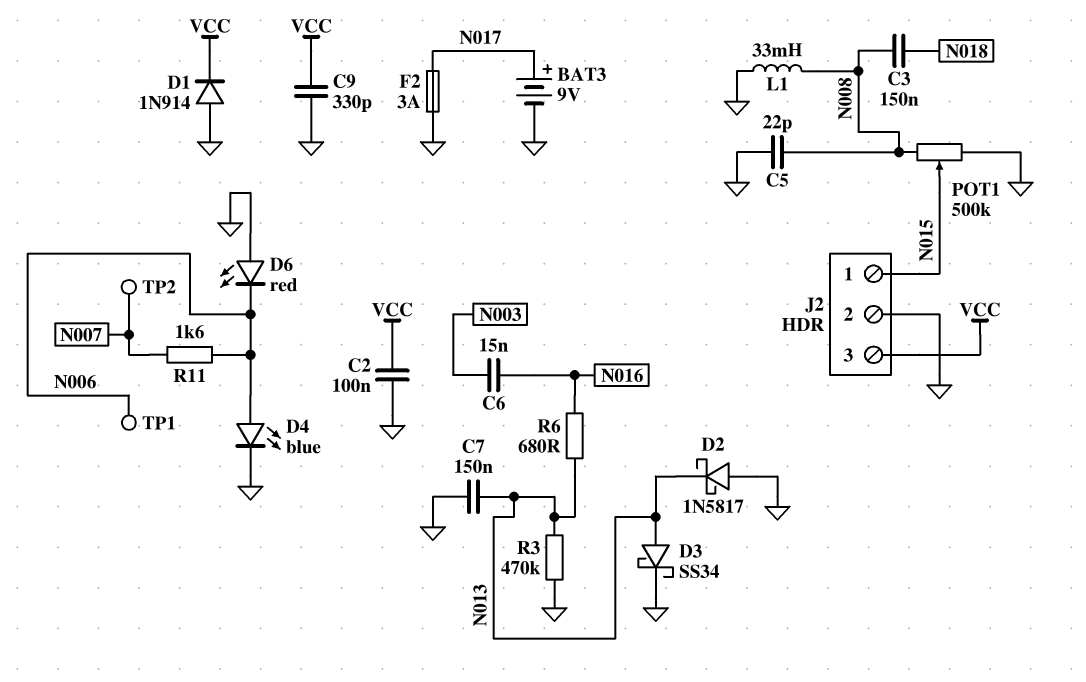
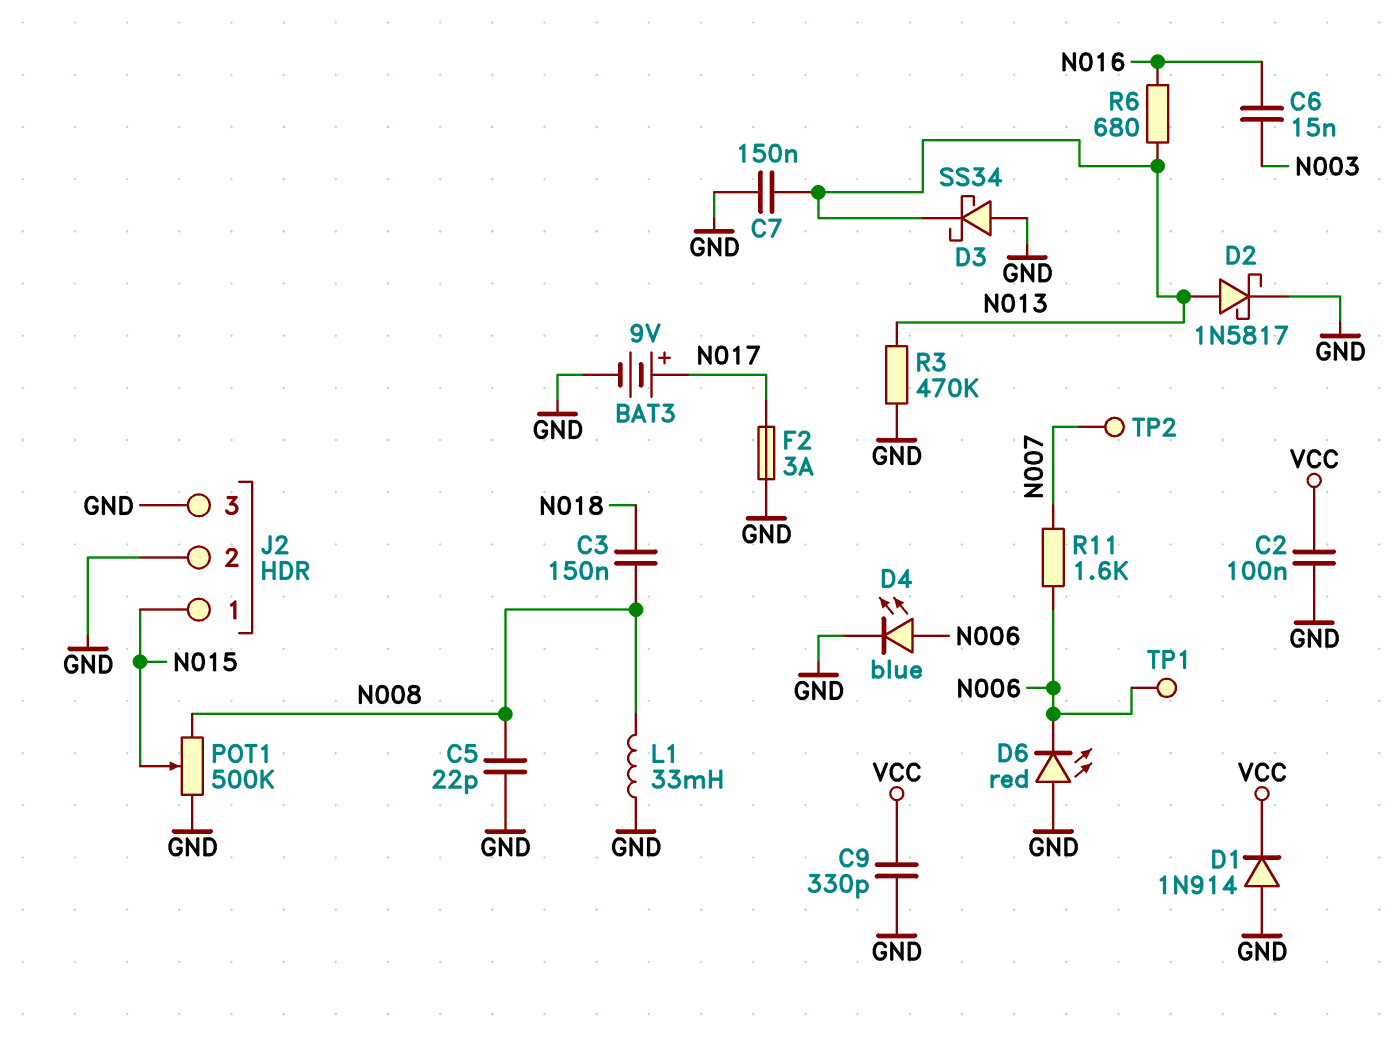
D2: schottky 1N5817 (A GND, K N013) -> schottky 1N5817 (A N013, K GND)
D3: schottky SS34 (A N013, K GND) -> schottky SS34 (A GND, K N013)
J2 pin 3: VCC -> GND

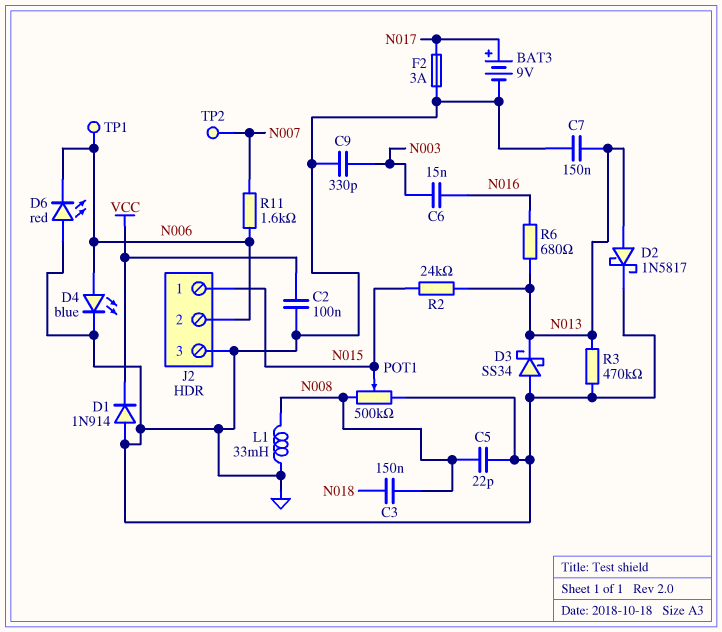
C9: 330pF (GND, VCC) -> 330pF (GND, N003)
J2 pin 2: GND -> N006
R2: none -> 24k (N013, N015)

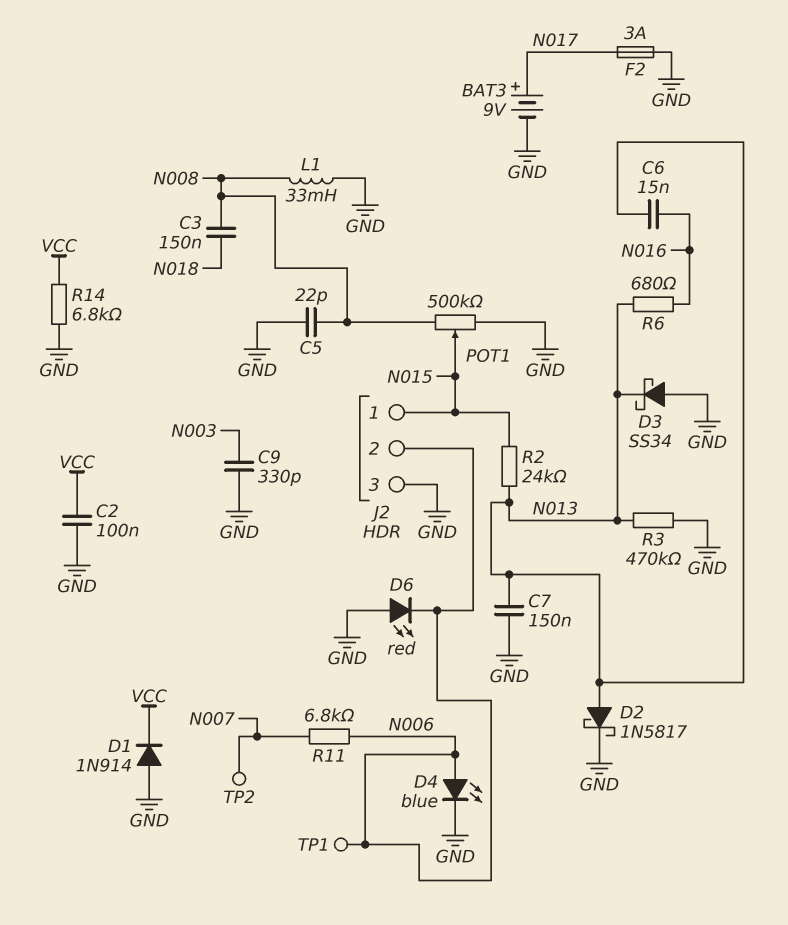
C6: 15nF (N003, N016) -> 15nF (N013, N016)
R11: 1.6k (N006, N007) -> 6.8k (N006, N007)
R14: none -> 6.8k (GND, VCC)

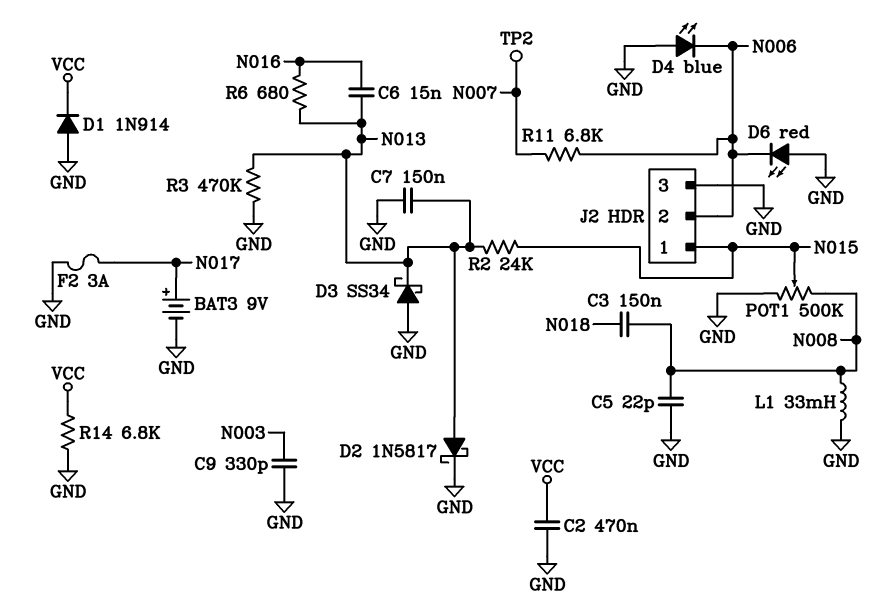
C2: 100nF (GND, VCC) -> 470nF (GND, VCC)
D4: LED blue (A N006, K GND) -> LED blue (A GND, K N006)
TP1: test point (N006) -> none

